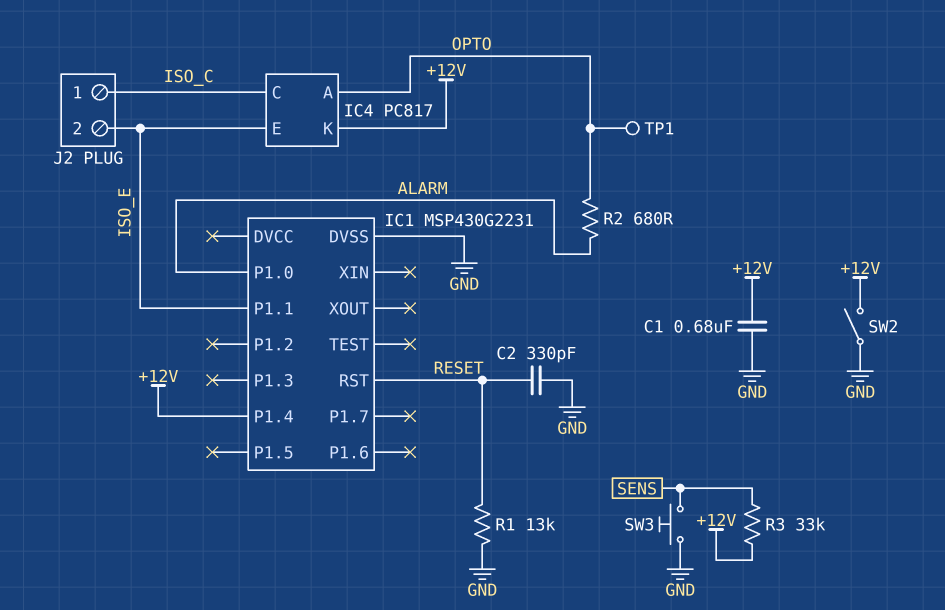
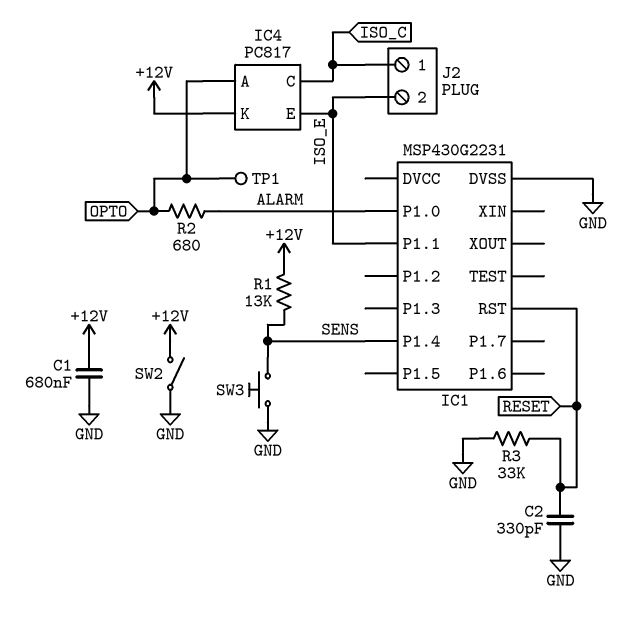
IC1 pin P1.4: +12V -> SENS
R1: 13k (GND, RESET) -> 13k (+12V, SENS)
R3: 33k (+12V, SENS) -> 33k (GND, RESET)

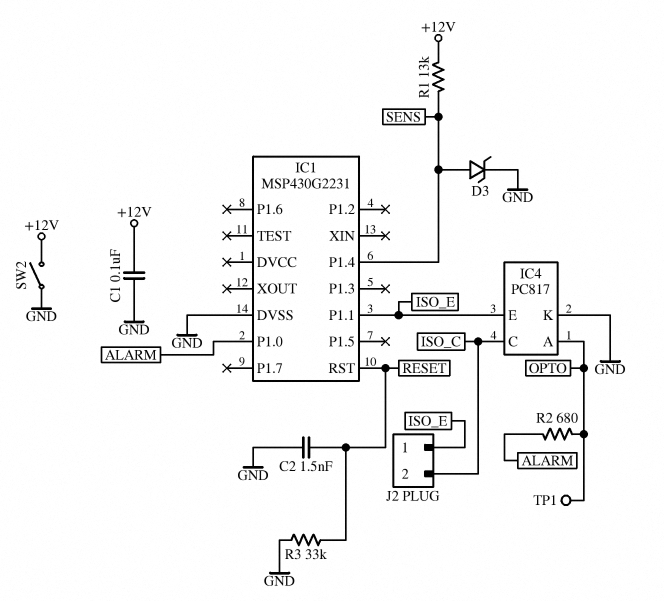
C1: 680nF (+12V, GND) -> 100nF (+12V, GND)
C2: 330pF (GND, RESET) -> 1.5nF (GND, RESET)
D3: none -> zener (A SENS, K GND)
IC4 pin K: +12V -> GND
J2 pin 1: ISO_C -> ISO_E
J2 pin 2: ISO_E -> ISO_C
SW3: button (GND, SENS) -> none

